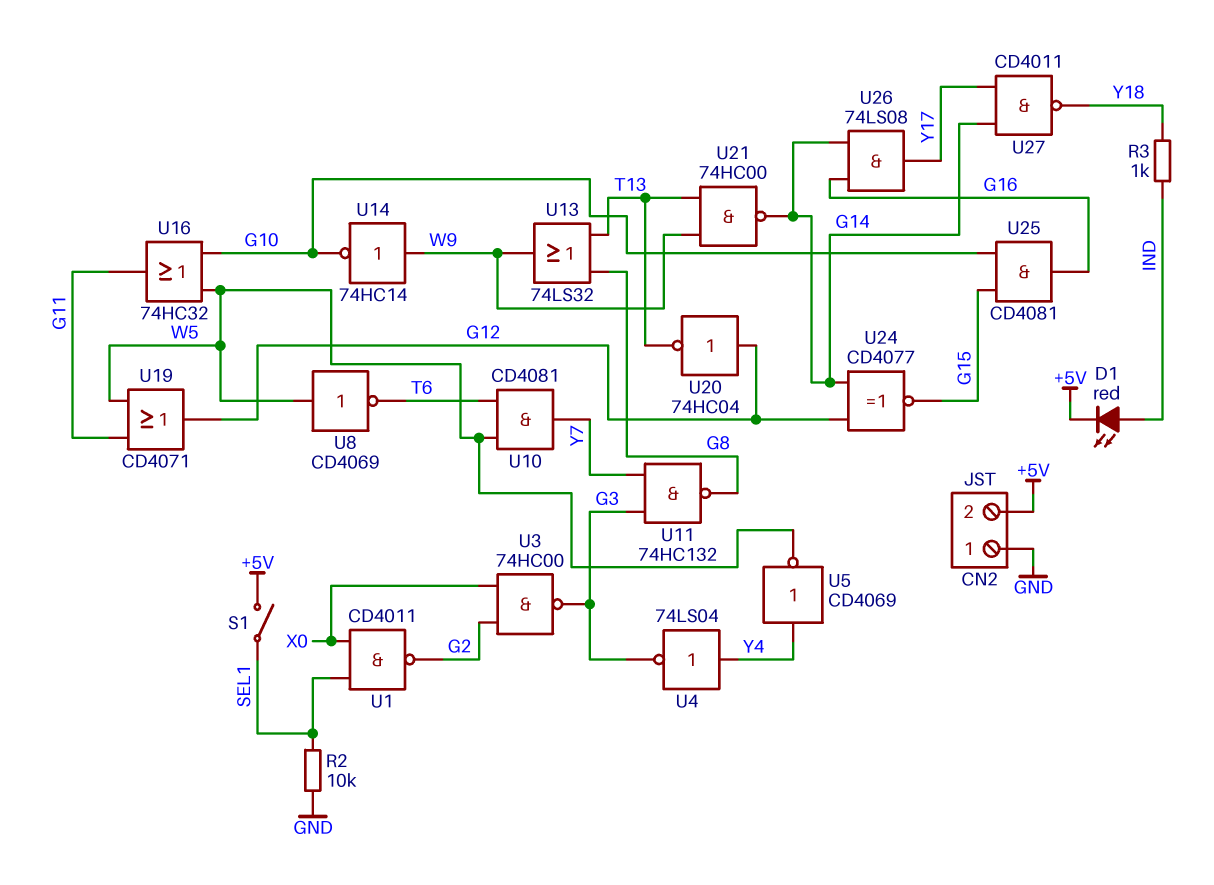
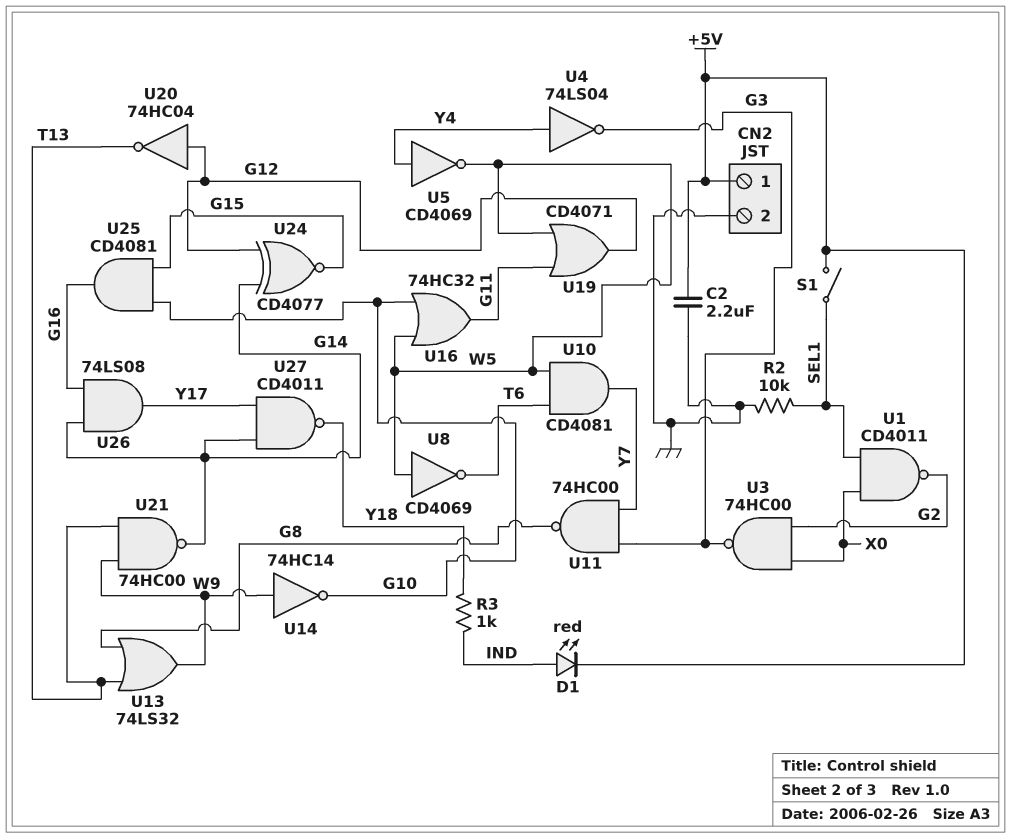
C2: none -> 2.2uF (+5V, GND)
CN2 pin 1: GND -> +5V
CN2 pin 2: +5V -> GND
U11: NAND 74HC132 (in G3, in Y7, out G8) -> NAND 74HC00 (in G3, in Y7, out G8)

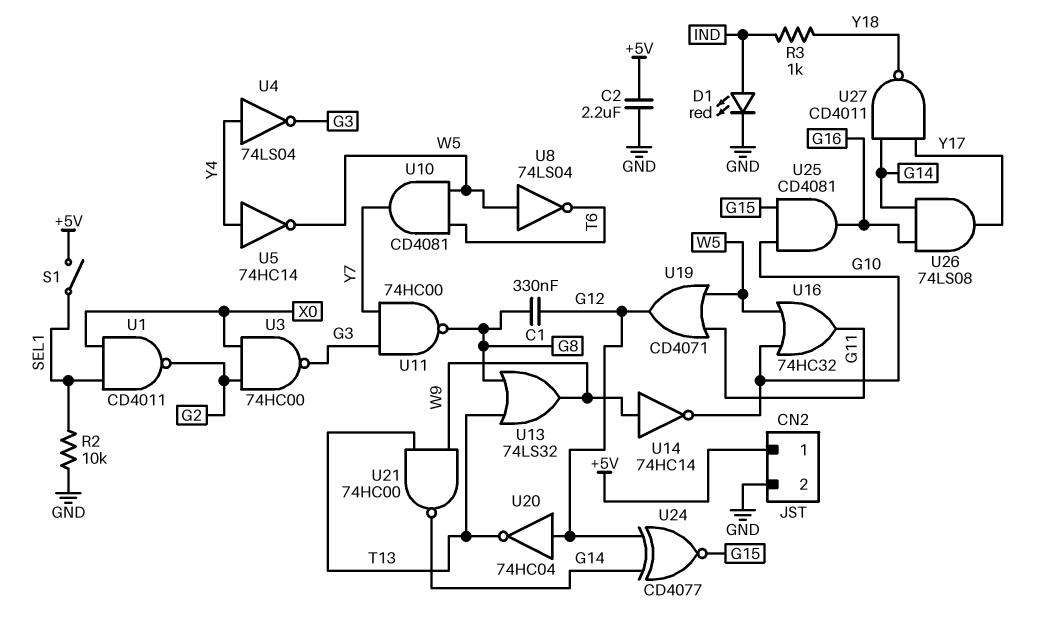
C1: none -> 330nF (G8, G12)
D1: LED red (A IND, K +5V) -> LED red (A IND, K GND)
U5: NOT CD4069 (in Y4, out W5) -> NOT 74HC14 (in Y4, out W5)
U8: NOT CD4069 (in W5, out T6) -> NOT 74LS04 (in W5, out T6)

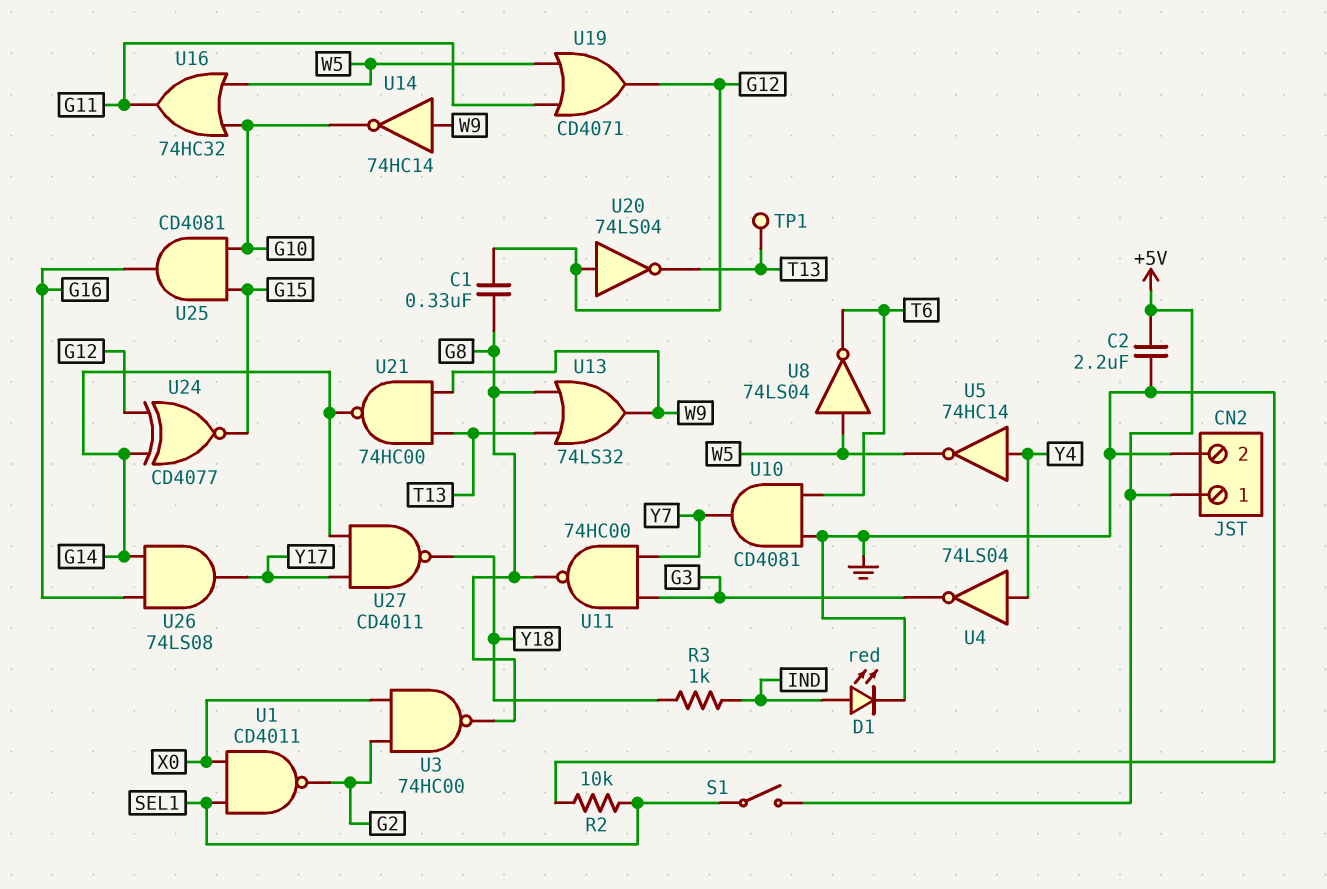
TP1: none -> test point (T13)
U3: NAND 74HC00 (in G2, in X0, out G3) -> NAND 74HC00 (in G2, in X0, out G8)
U10: AND CD4081 (in T6, in W5, out Y7) -> AND CD4081 (in GND, in T6, out Y7)
U20: NOT 74HC04 (in G12, out T13) -> NOT 74LS04 (in G12, out T13)

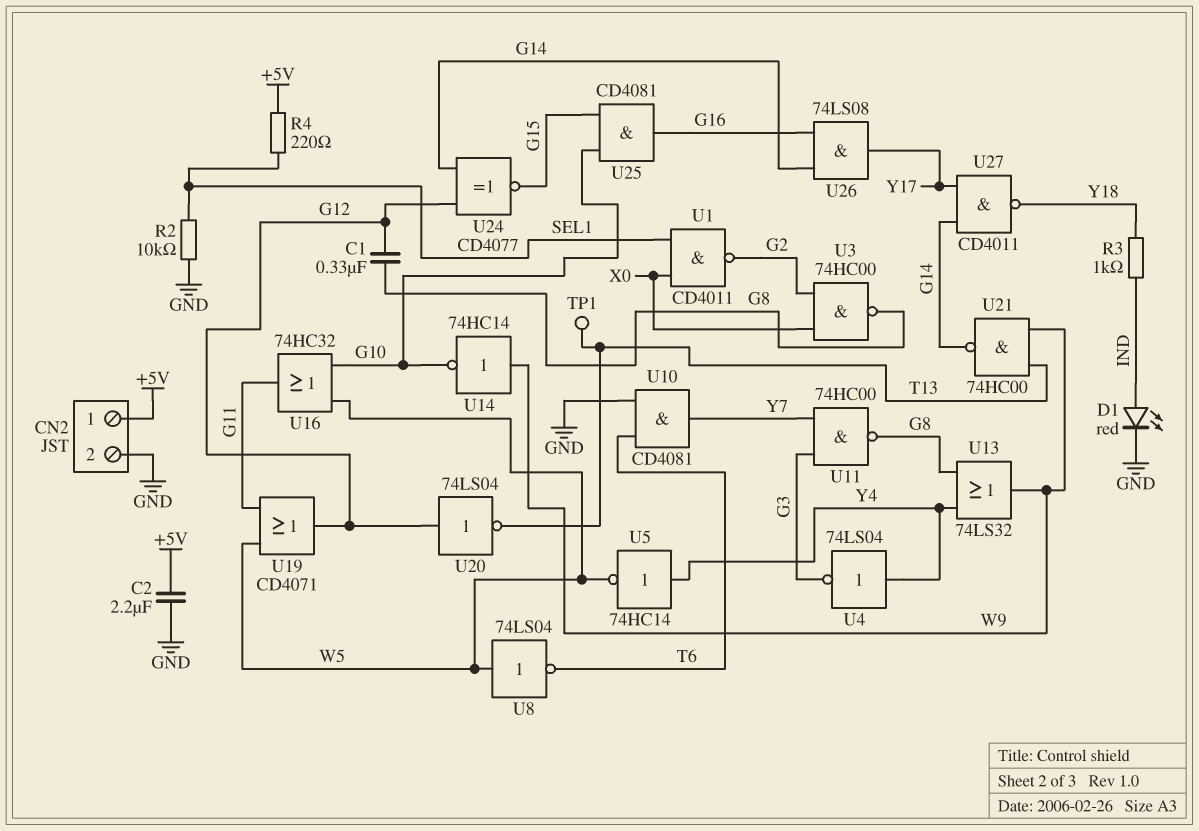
R4: none -> 220 (+5V, SEL1)
S1: switch (+5V, SEL1) -> none
U13: OR 74LS32 (in G8, in T13, out W9) -> OR 74LS32 (in G8, in Y4, out W9)

